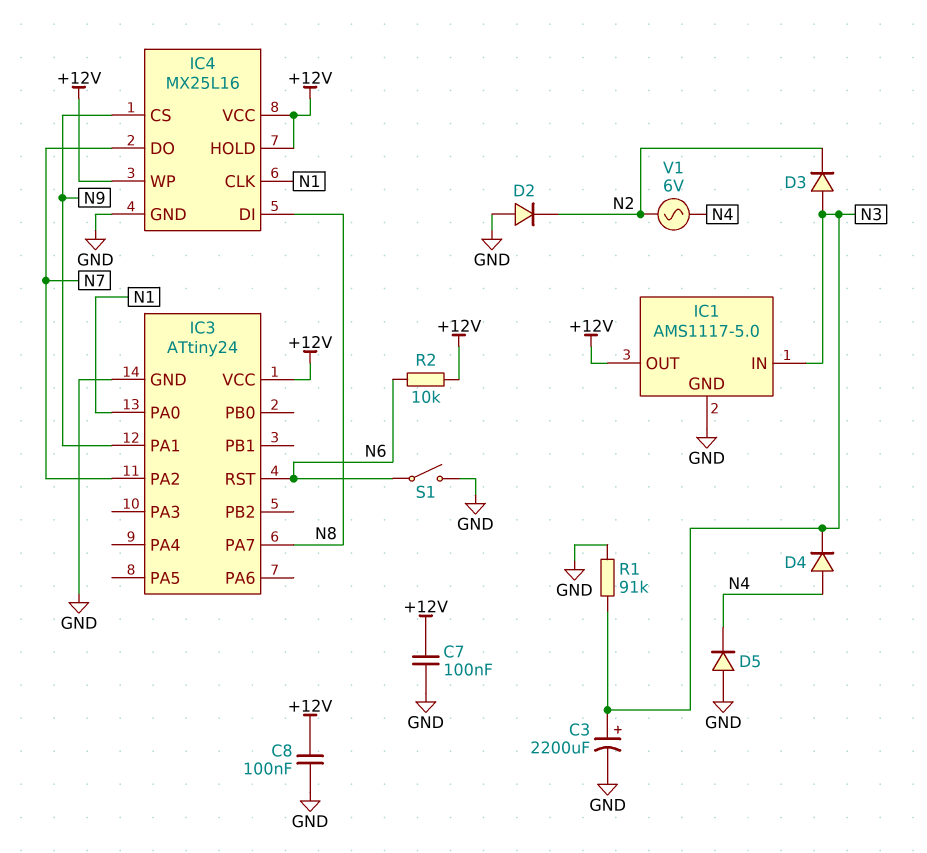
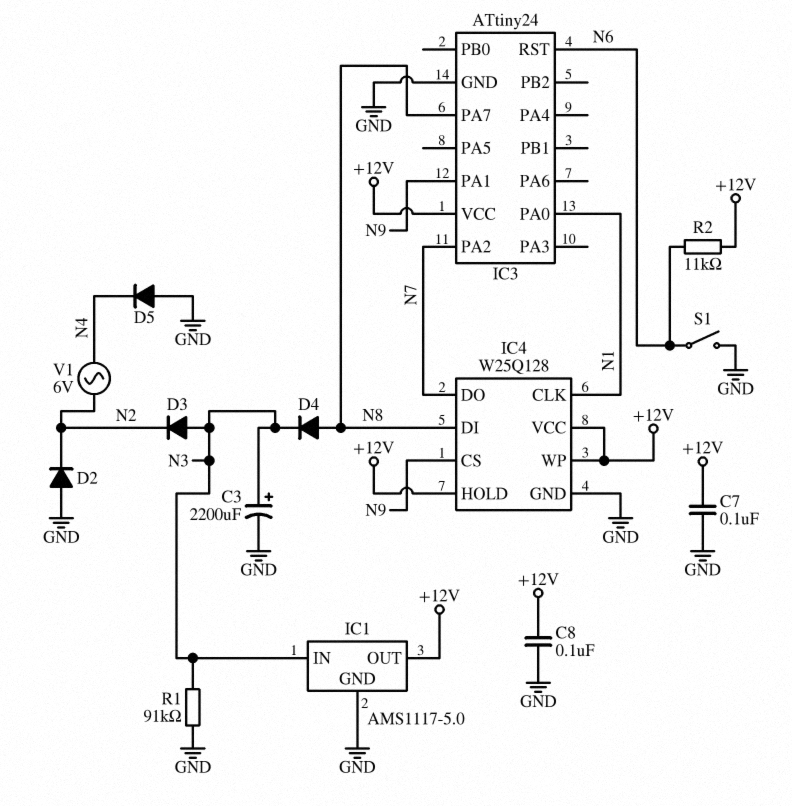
D4: diode (A N4, K N3) -> diode (A N8, K N3)
IC4: MX25L16 -> W25Q128
R2: 10k (+12V, N6) -> 11k (+12V, N6)

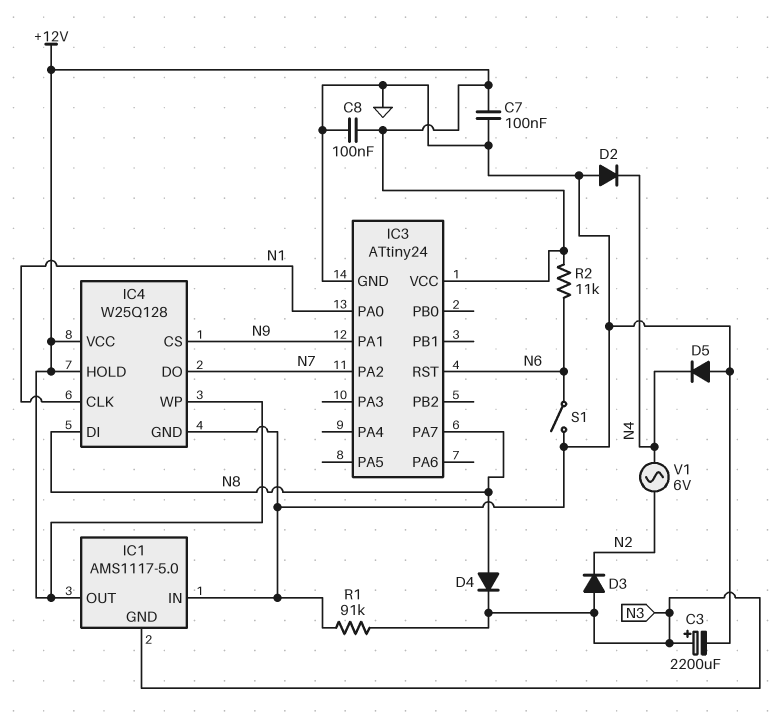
D2: diode (A GND, K N2) -> diode (A GND, K N4)
IC1 pin GND: GND -> N3
IC1 pin IN: N3 -> GND

